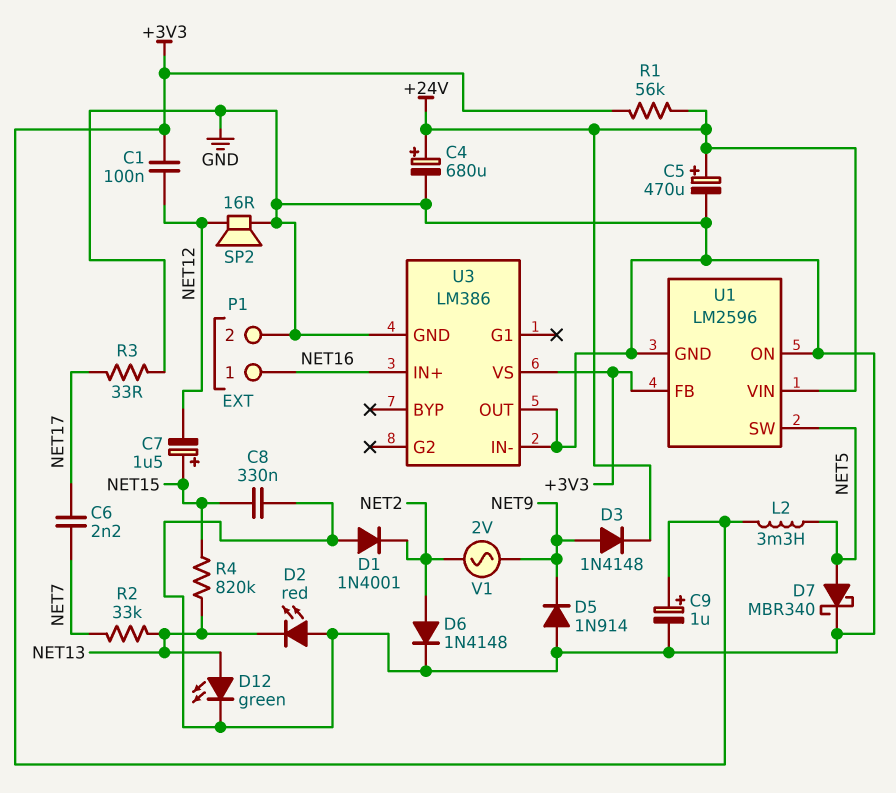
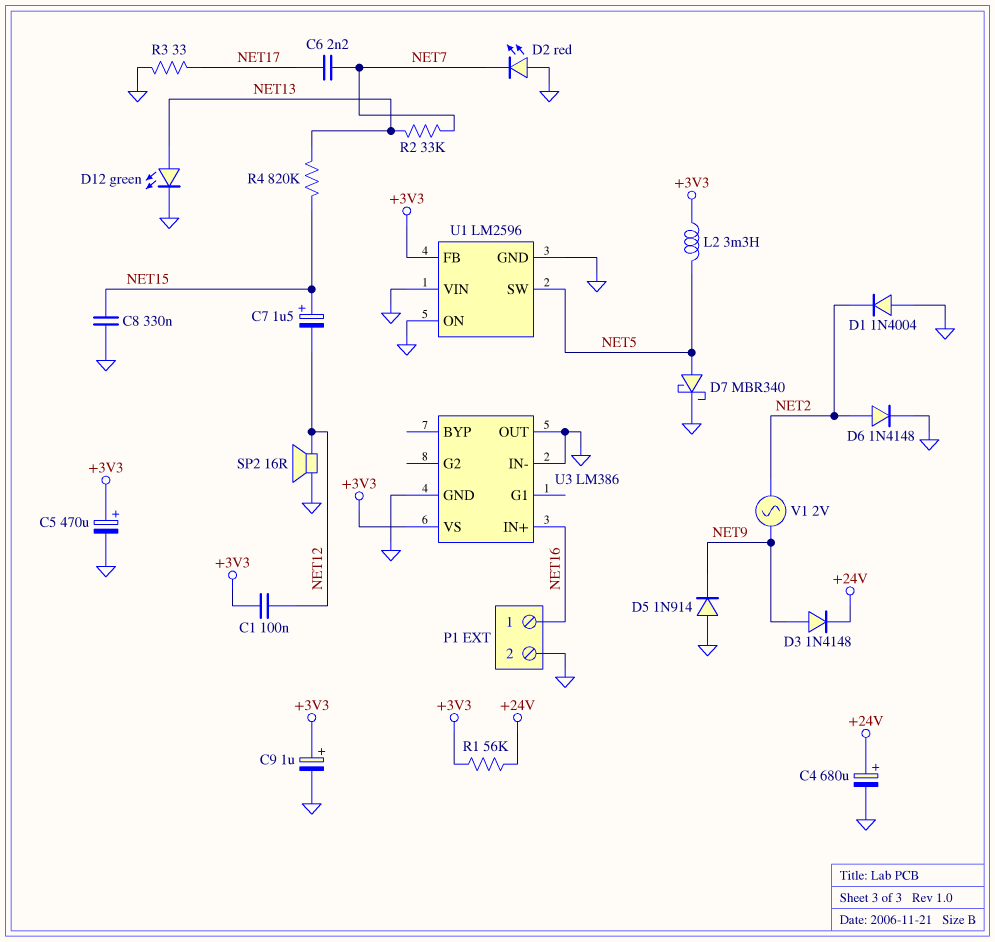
C5: 470uF (plus +24V, minus GND) -> 470uF (plus +3V3, minus GND)
D1: diode 1N4001 (A GND, K NET2) -> diode 1N4004 (A GND, K NET2)
D2: LED red (A GND, K NET13) -> LED red (A GND, K NET7)
U1 pin VIN: +24V -> GND

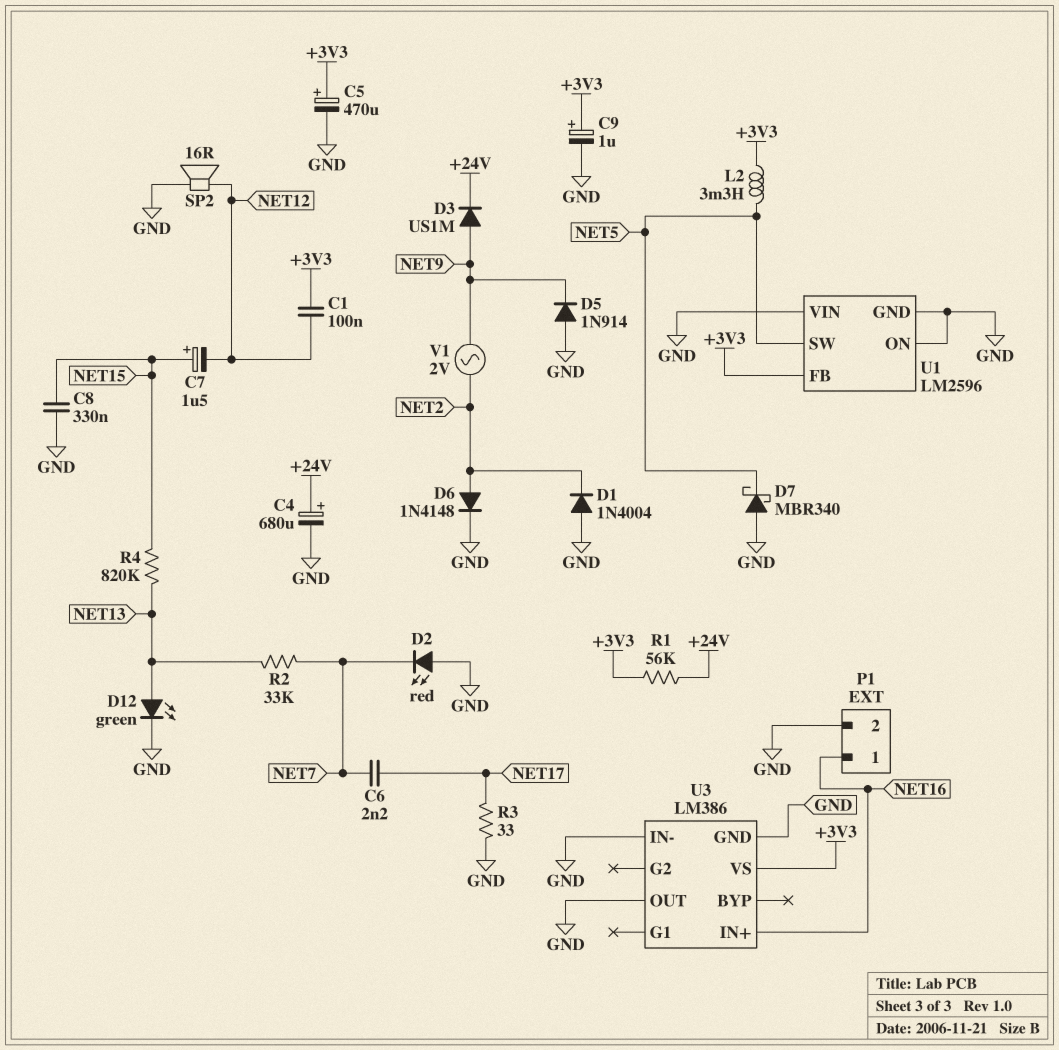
D3: diode 1N4148 (A NET9, K +24V) -> diode US1M (A NET9, K +24V)
D7: schottky MBR340 (A NET5, K GND) -> schottky MBR340 (A GND, K NET5)

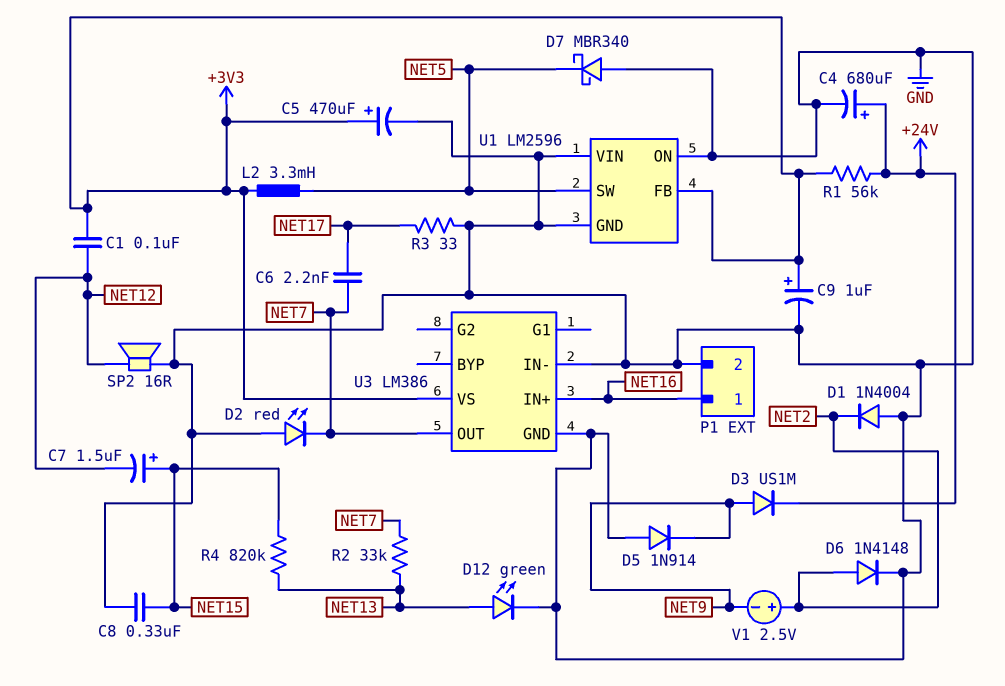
U3 pin OUT: GND -> NET7
V1: AC 2V (NET2, NET9) -> 2.5V (plus NET2, minus NET9)

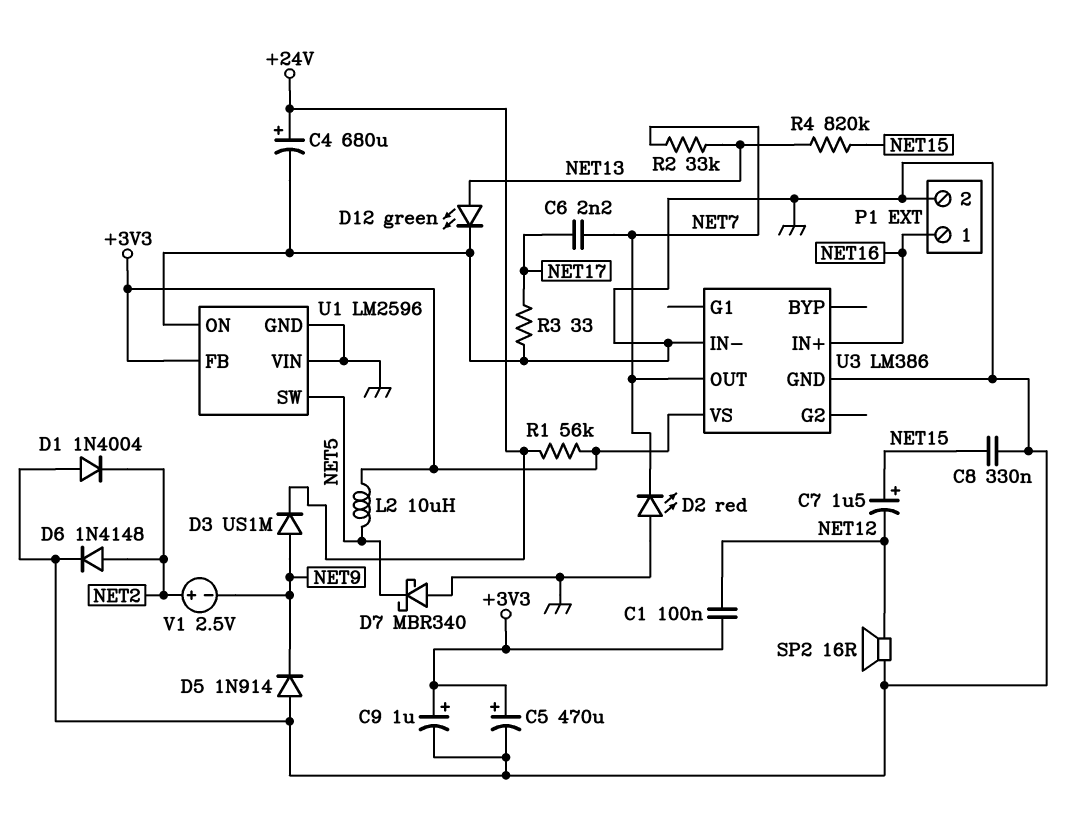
L2: 3.3mH (+3V3, NET5) -> 10uH (+3V3, NET5)

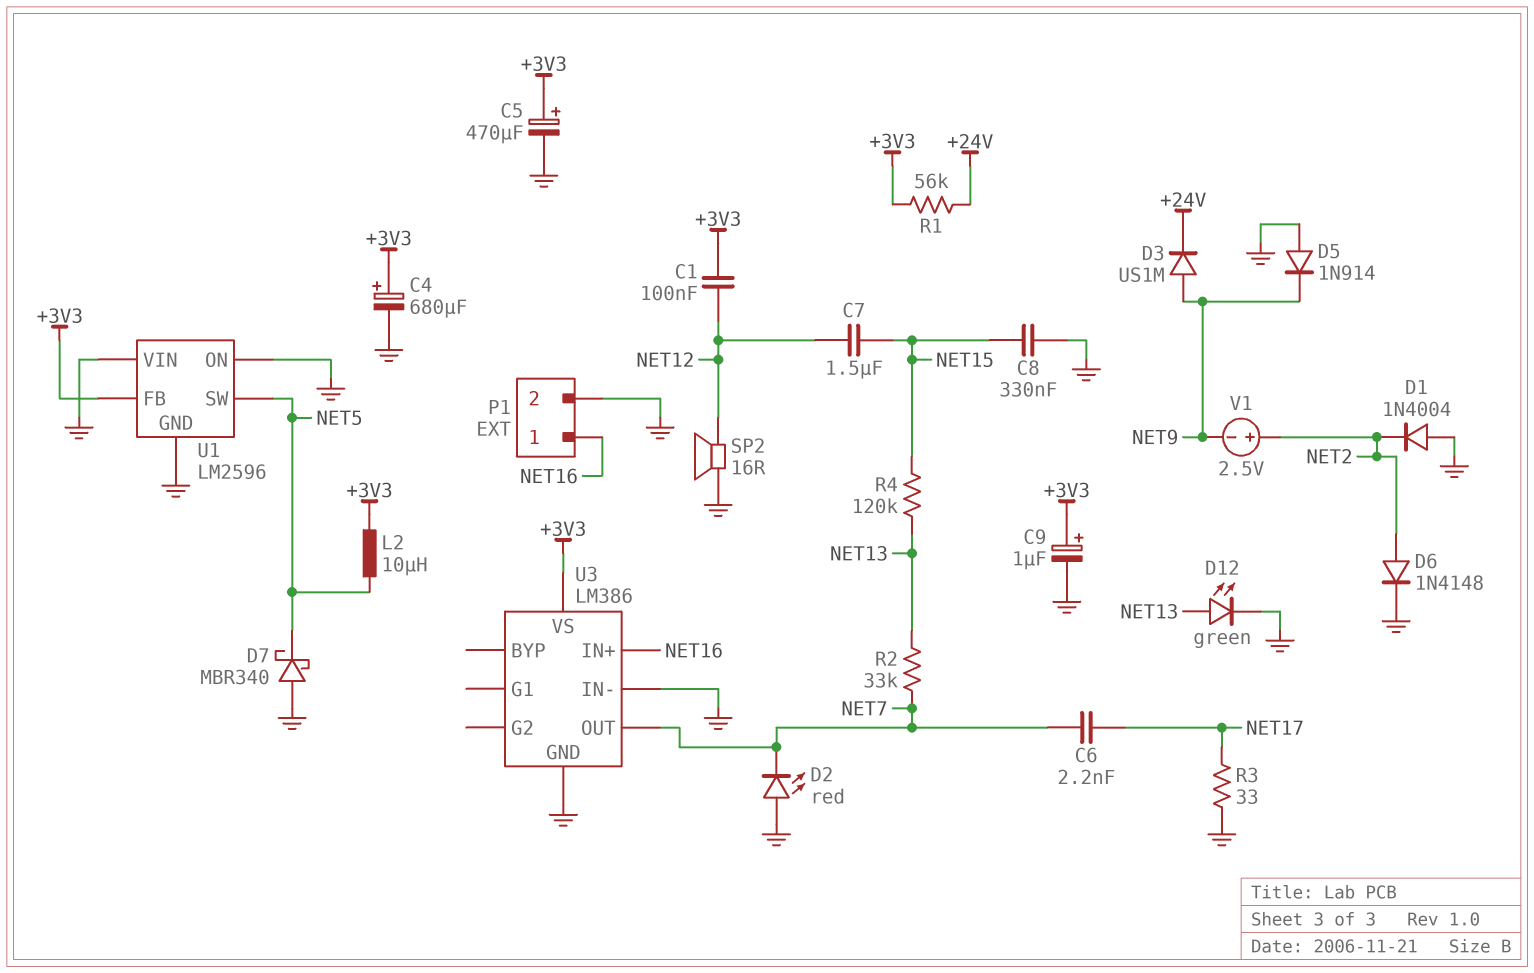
C4: 680uF (plus +24V, minus GND) -> 680uF (plus +3V3, minus GND)
C7: 1.5uF (plus NET15, minus NET12) -> 1.5uF (NET12, NET15)
R4: 820k (NET13, NET15) -> 120k (NET13, NET15)

